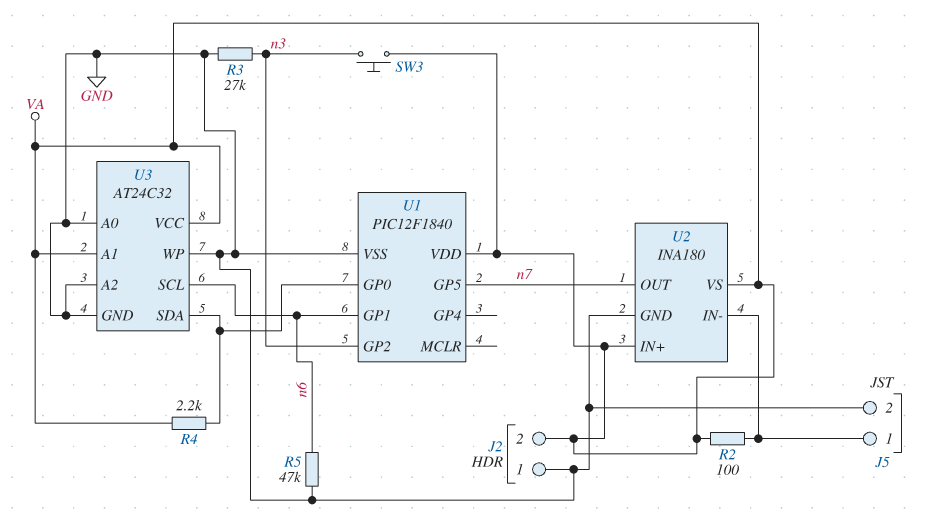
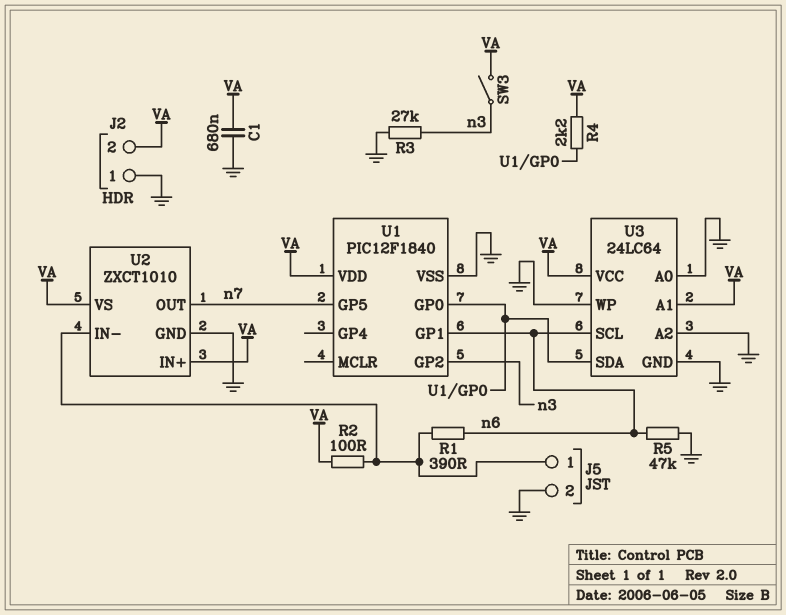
C1: none -> 680nF (GND, VA)
R1: none -> 390 (J5/1, n6)
SW3: button (VA, n3) -> switch (VA, n3)
U2: INA180 -> ZXCT1010
U3: AT24C32 -> 24LC64

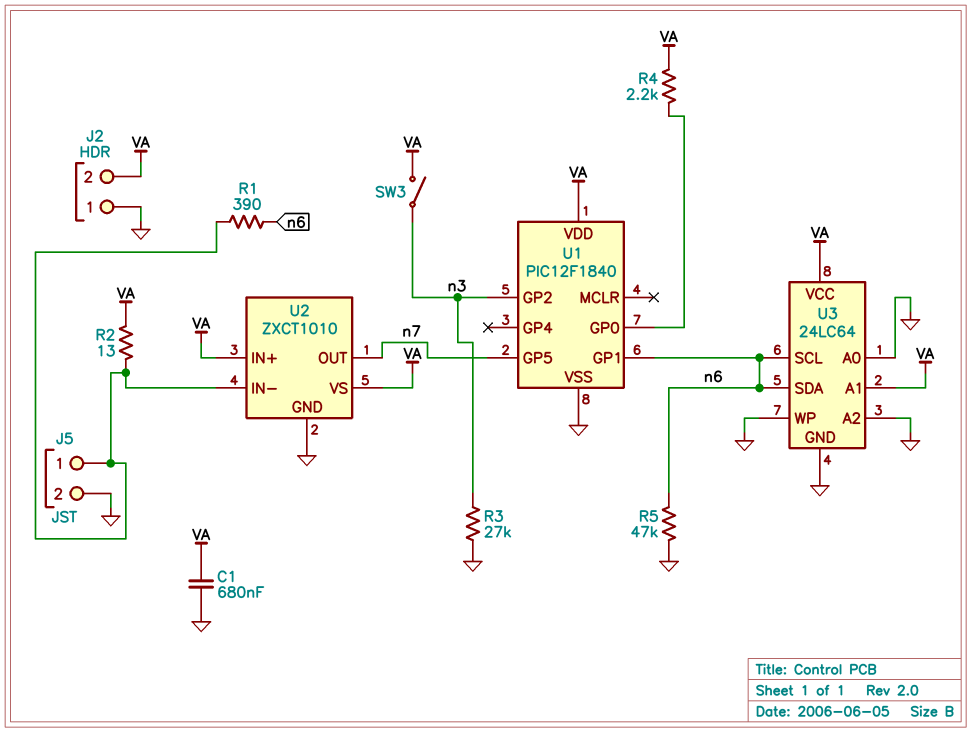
R2: 100 (J5/1, VA) -> 13 (J5/1, VA)
U3 pin SDA: U1/GP0 -> n6

